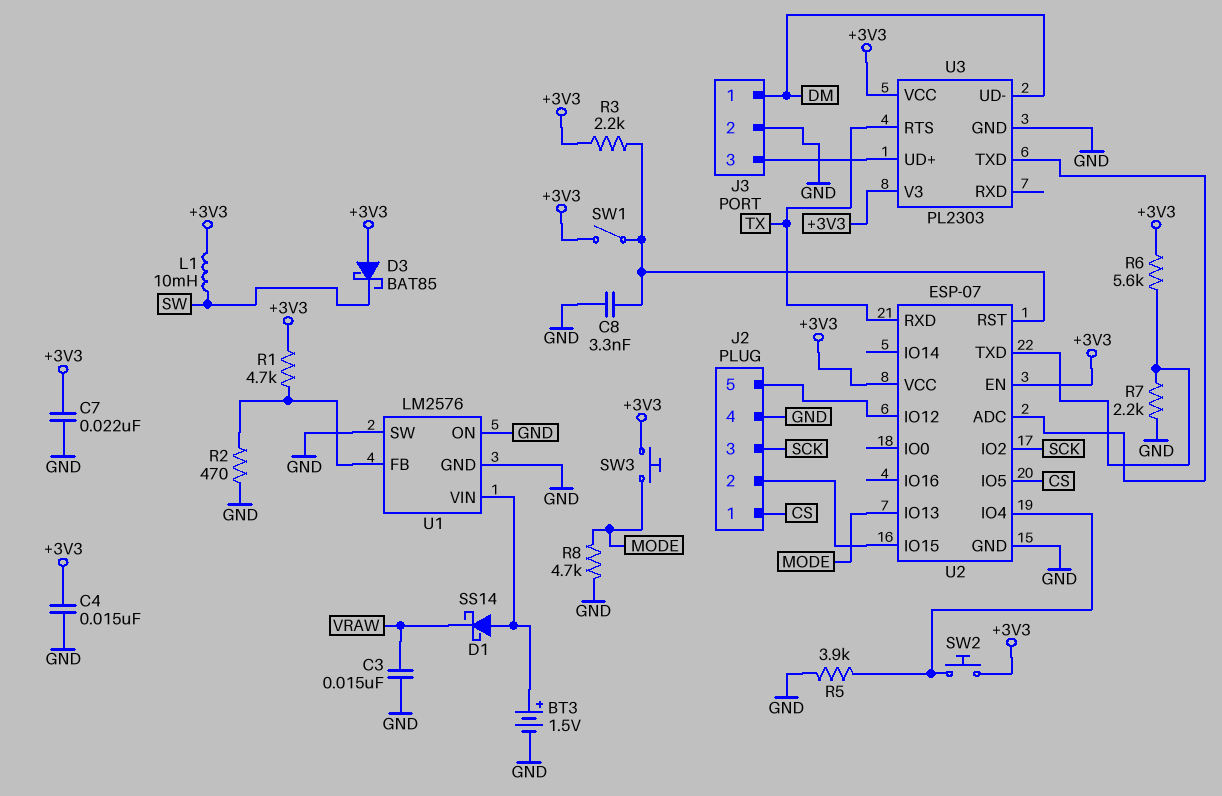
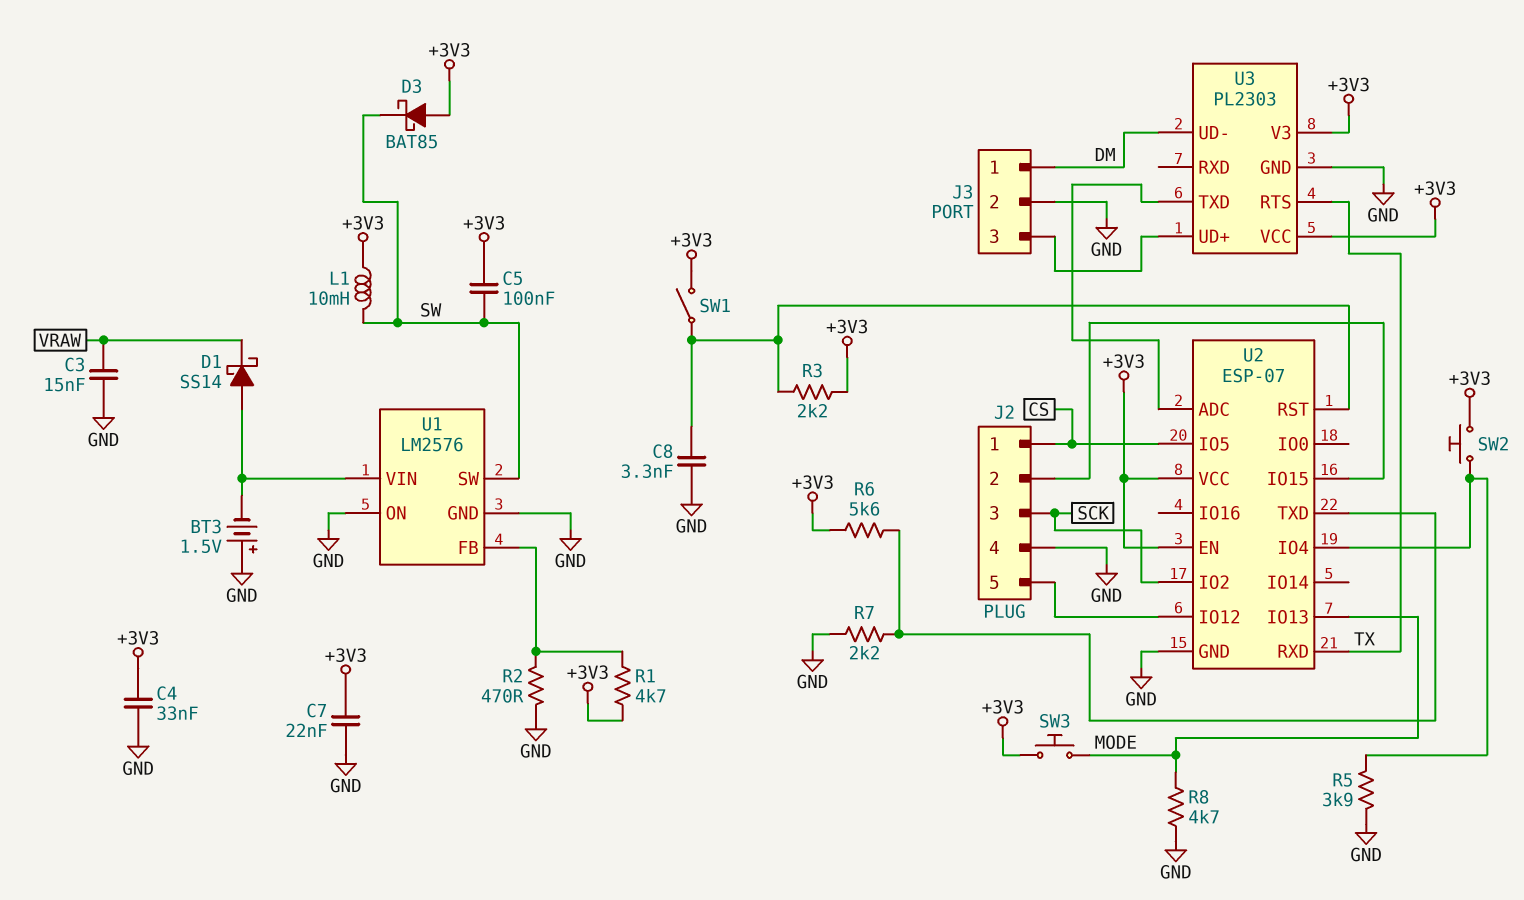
BT3: 1.5V (plus U1/VIN, minus GND) -> 1.5V (plus GND, minus U1/VIN)
C4: 15nF (+3V3, GND) -> 33nF (+3V3, GND)
C5: none -> 100nF (+3V3, SW)
U1 pin SW: GND -> SW

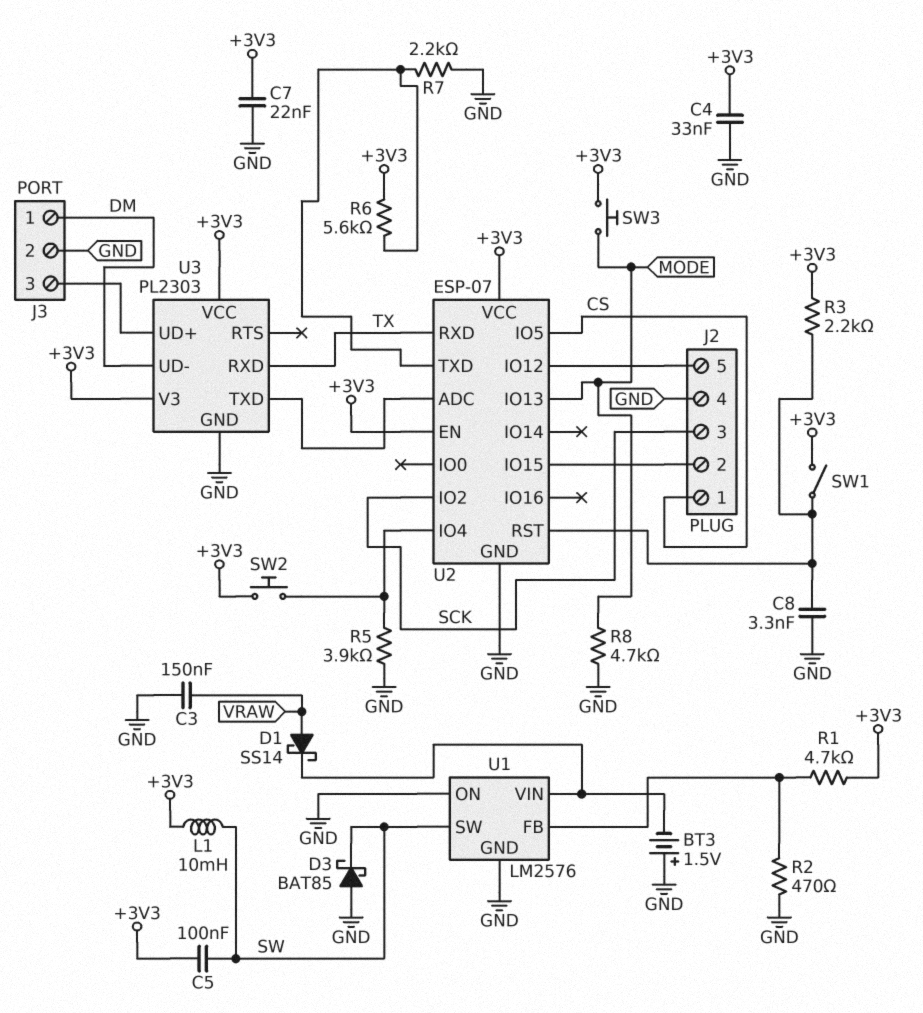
C3: 15nF (GND, VRAW) -> 150nF (GND, VRAW)
D1: schottky SS14 (A U1/VIN, K VRAW) -> schottky SS14 (A VRAW, K U1/VIN)
D3: schottky BAT85 (A +3V3, K SW) -> schottky BAT85 (A GND, K SW)
U3 pin RTS: TX -> none
U3 pin RXD: none -> TX

